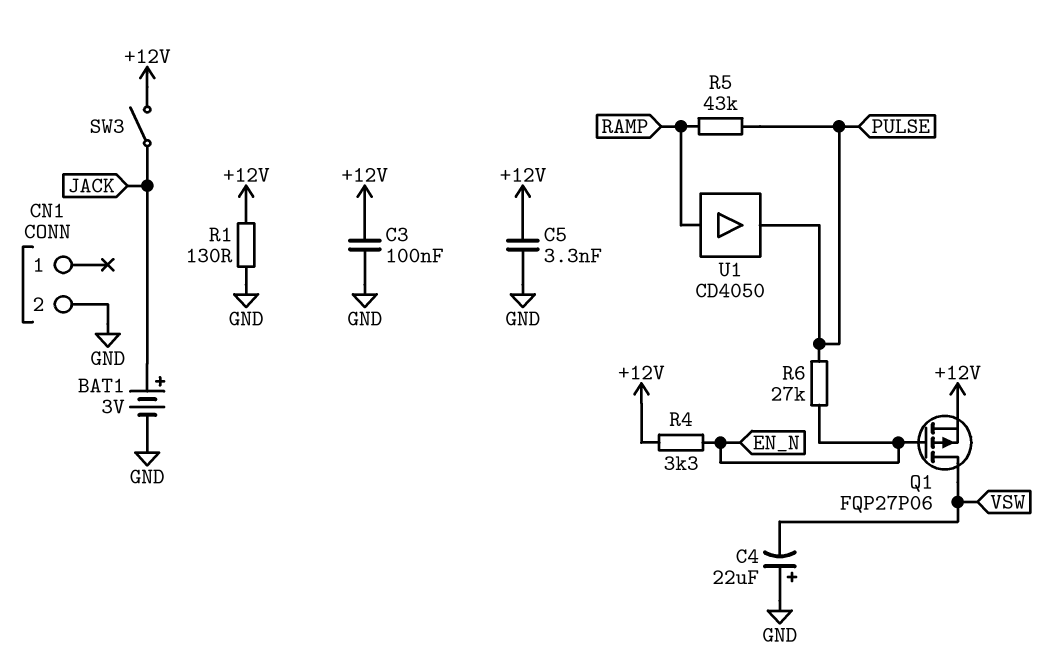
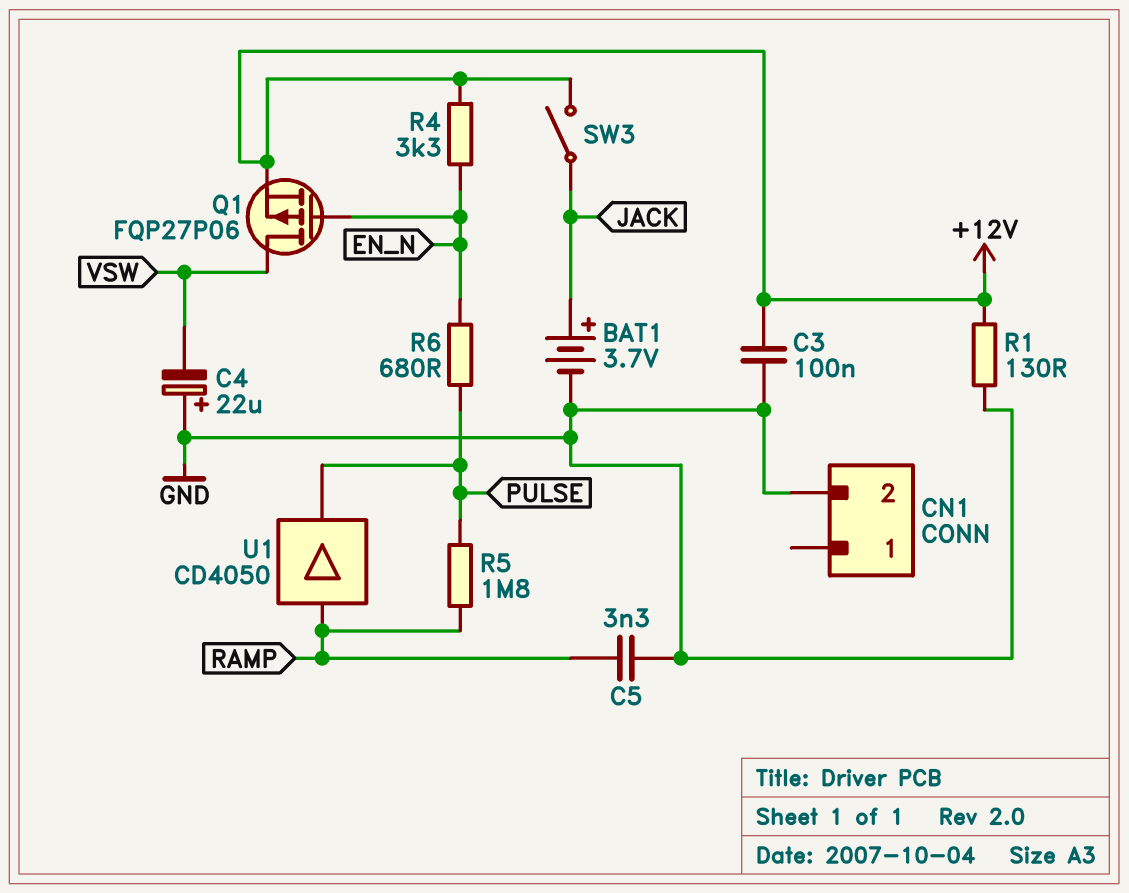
BAT1: 3V (plus JACK, minus GND) -> 3.7V (plus JACK, minus GND)
C5: 3.3nF (+12V, GND) -> 3.3nF (GND, RAMP)
R5: 43k (PULSE, RAMP) -> 1.8M (PULSE, RAMP)
R6: 27k (EN_N, PULSE) -> 680 (EN_N, PULSE)

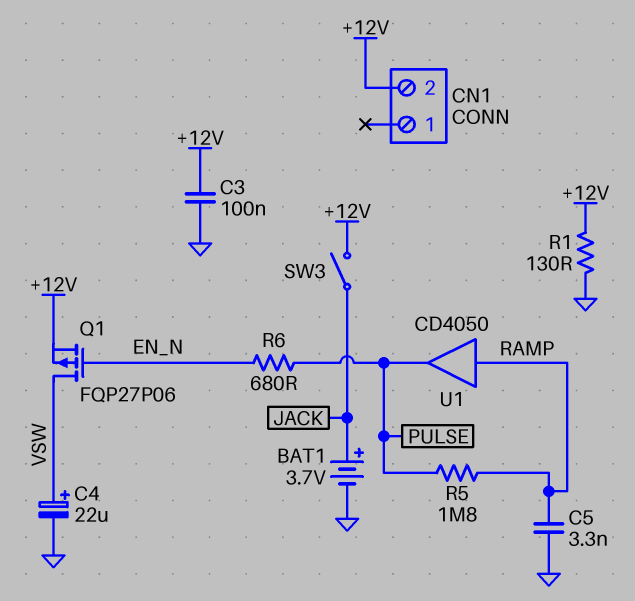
C4: 22uF (plus GND, minus VSW) -> 22uF (plus VSW, minus GND)
CN1 pin 2: GND -> +12V
R4: 3.3k (+12V, EN_N) -> none

